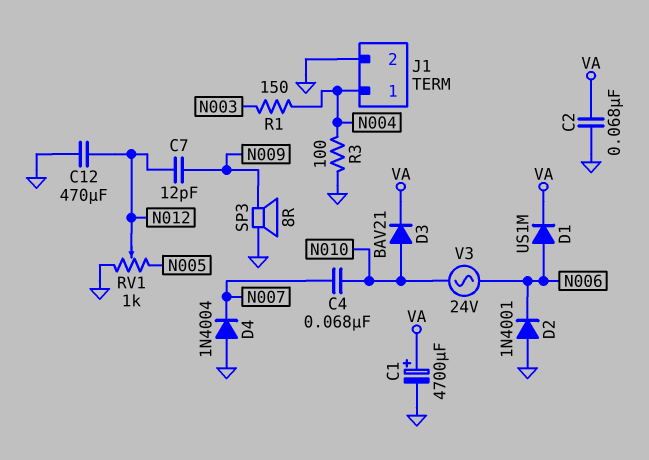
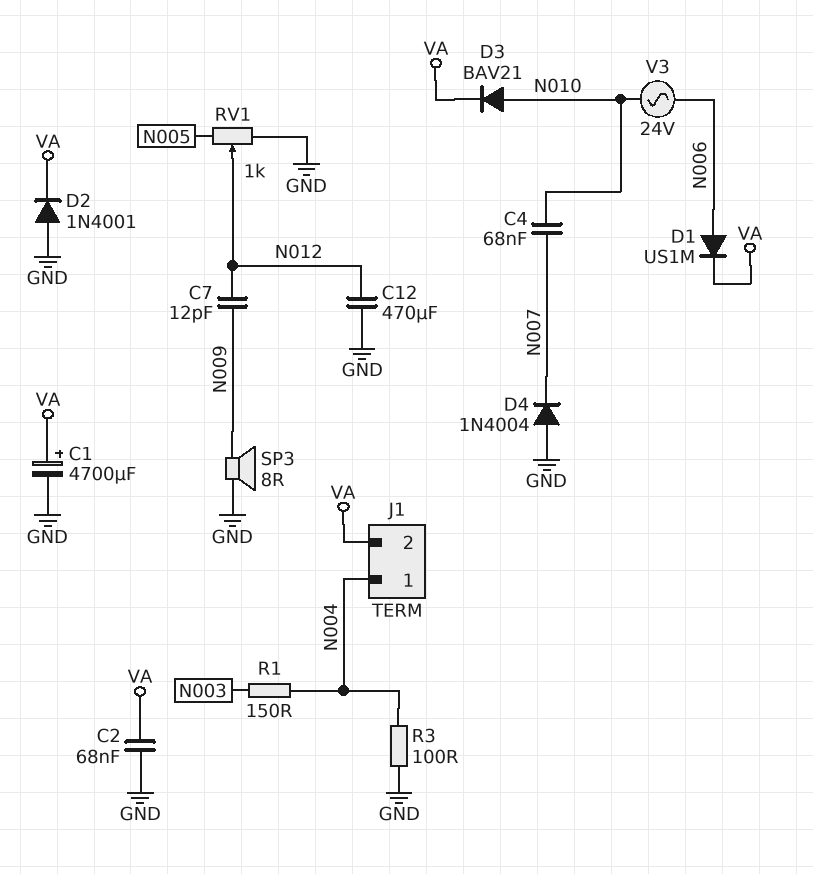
D2: diode 1N4001 (A GND, K N006) -> diode 1N4001 (A GND, K VA)
J1 pin 2: GND -> VA

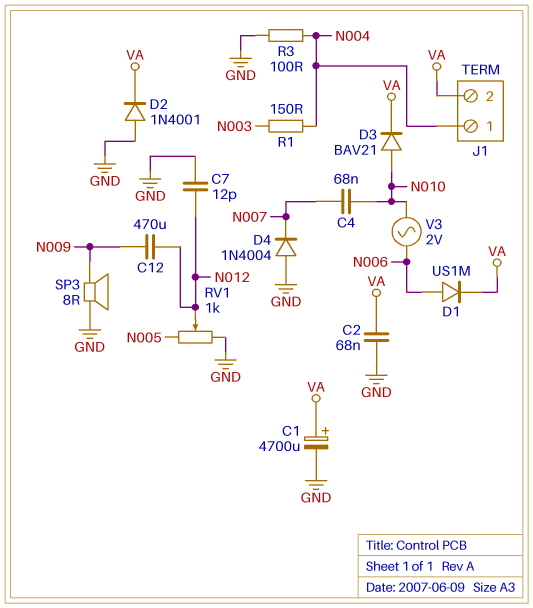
C7: 12pF (N009, N012) -> 12pF (GND, N012)
C12: 470uF (GND, N012) -> 470uF (N009, N012)
V3: AC 24V (N006, N010) -> AC 2V (N006, N010)

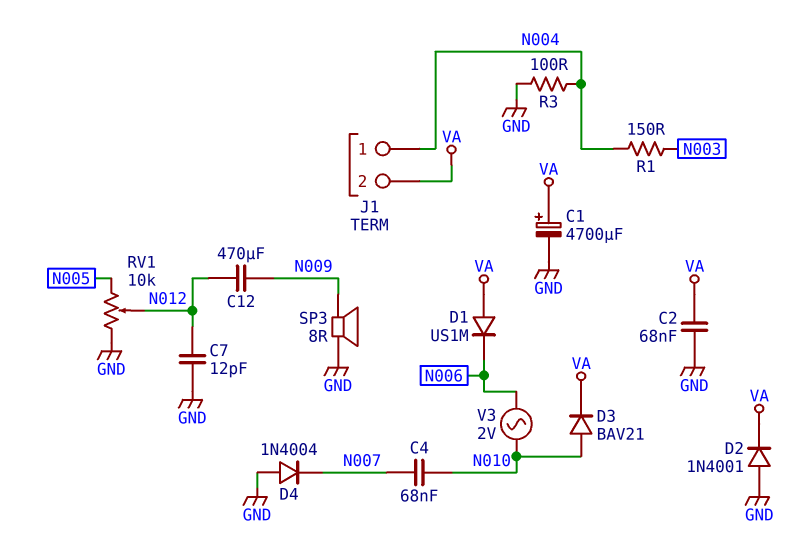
D1: diode US1M (A N006, K VA) -> diode US1M (A VA, K N006)
RV1: 1k (GND, N005, wiper N012) -> 10k (GND, N005, wiper N012)

